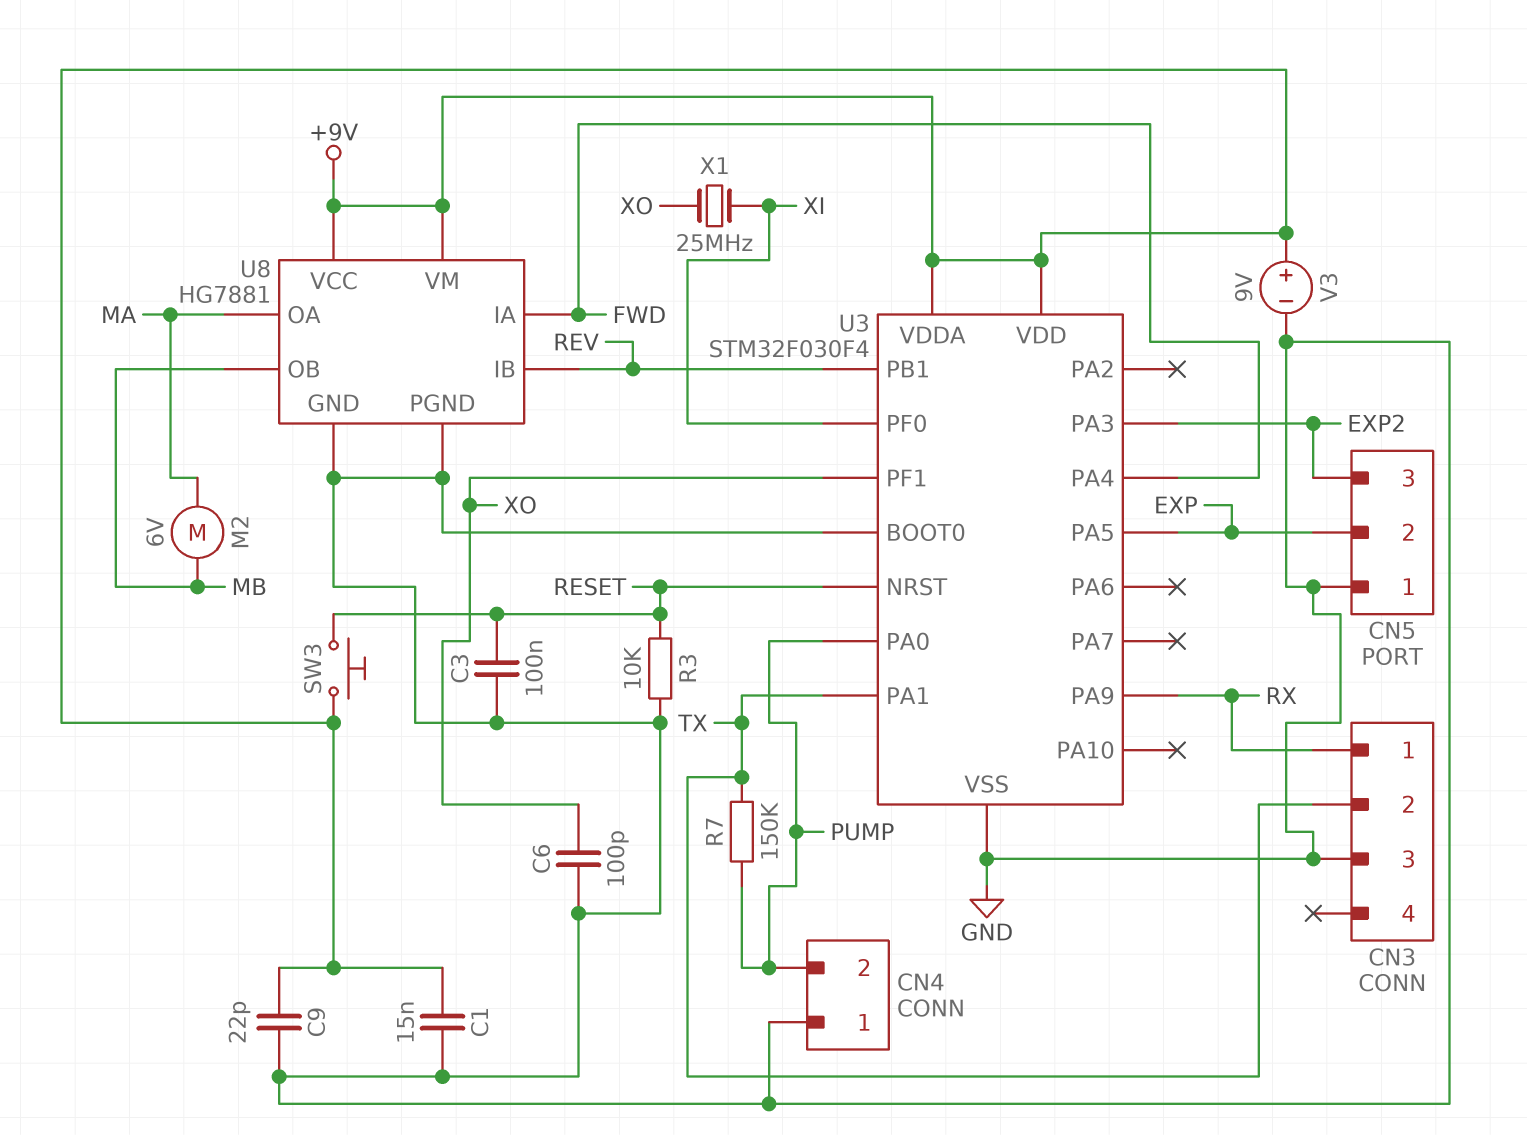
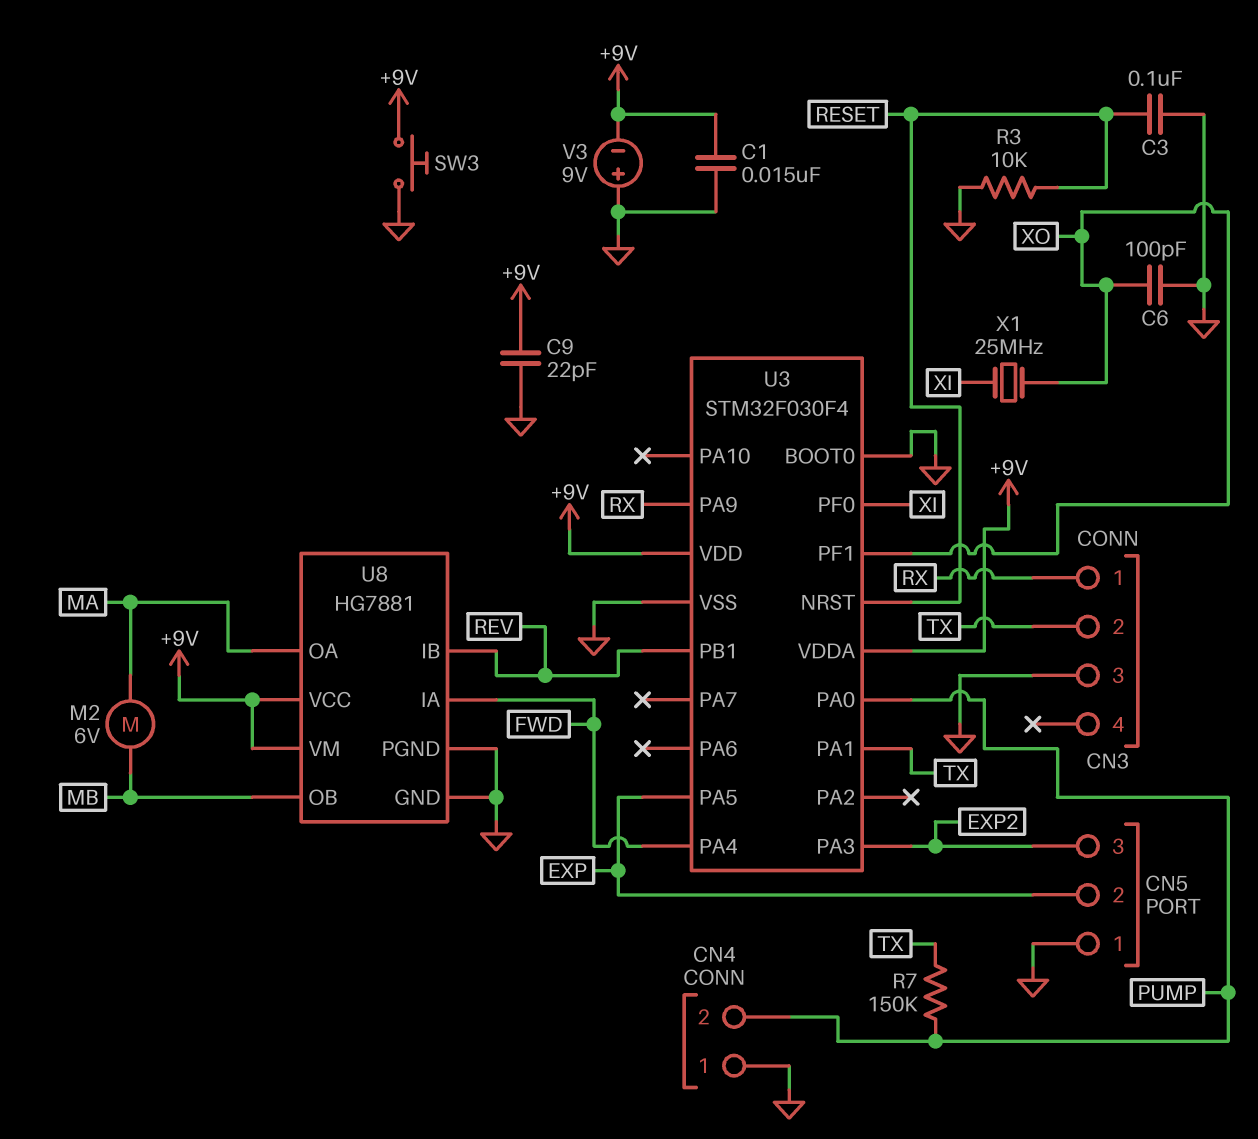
SW3: button (+9V, RESET) -> button (+9V, GND)
V3: 9V (plus +9V, minus GND) -> 9V (plus GND, minus +9V)

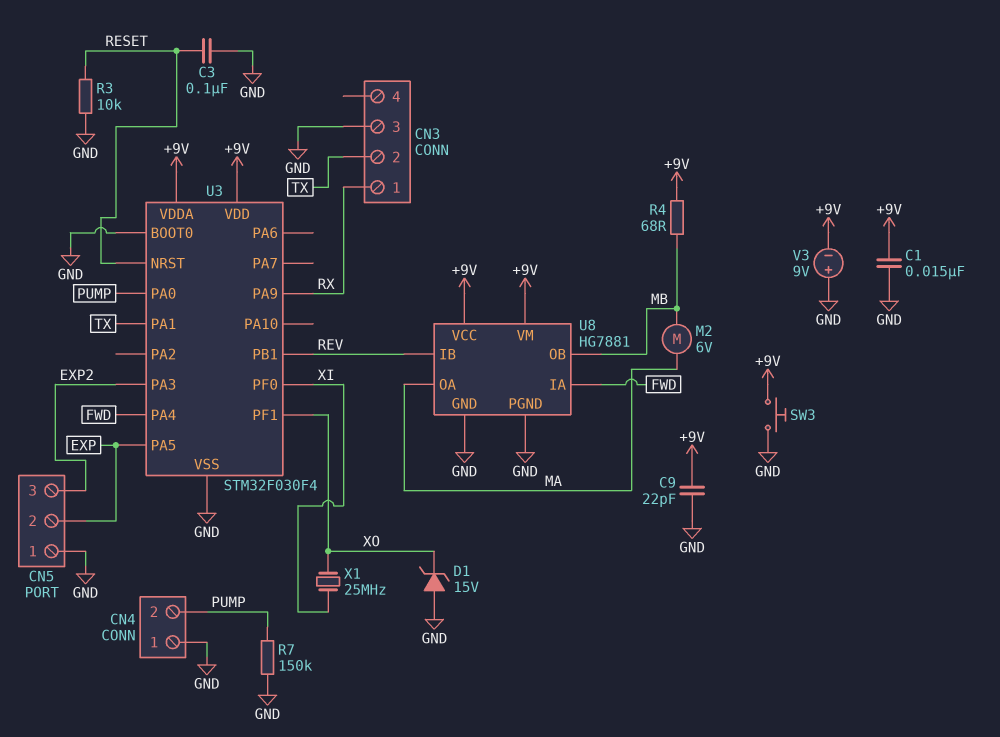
C6: 100pF (GND, XO) -> none
D1: none -> zener 15V (A GND, K XO)
R4: none -> 68 (+9V, MB)
R7: 150k (PUMP, TX) -> 150k (GND, PUMP)

